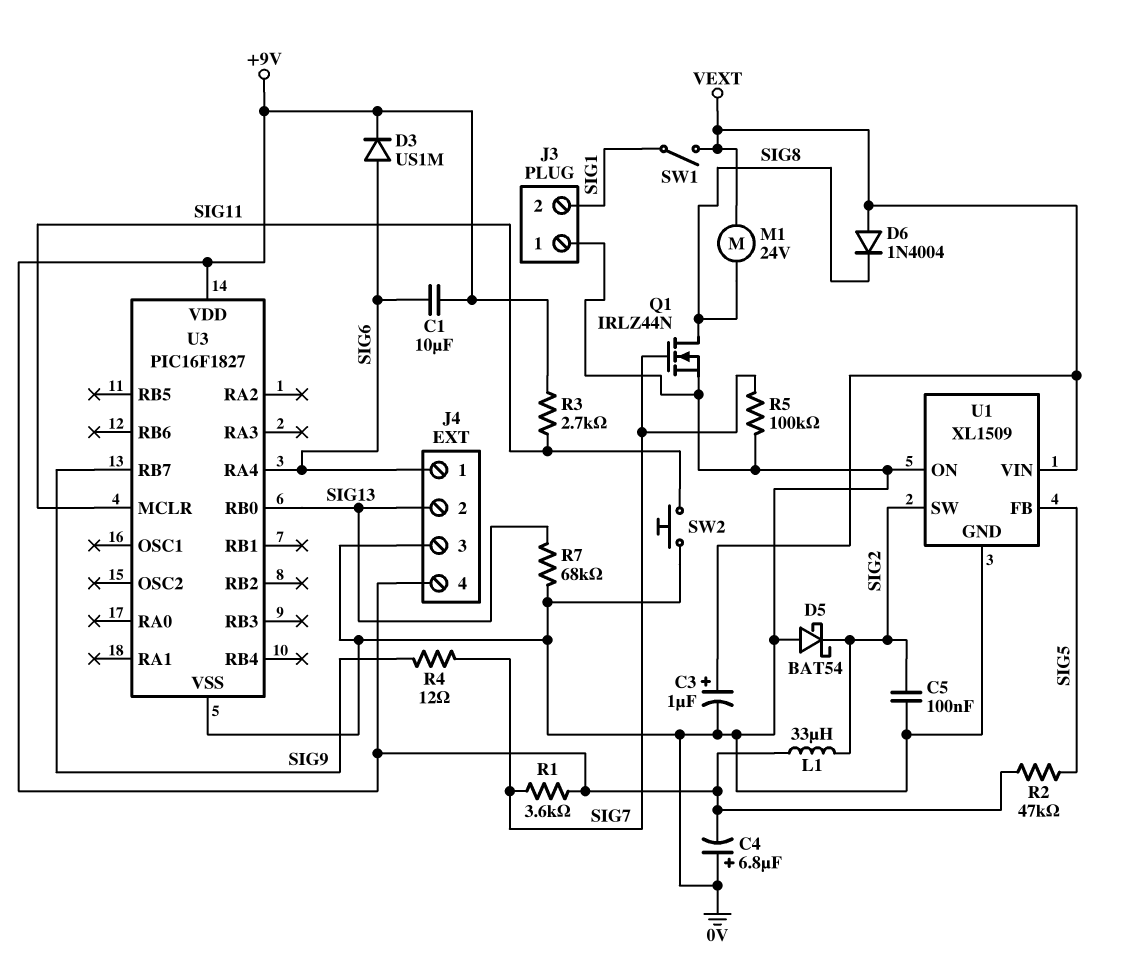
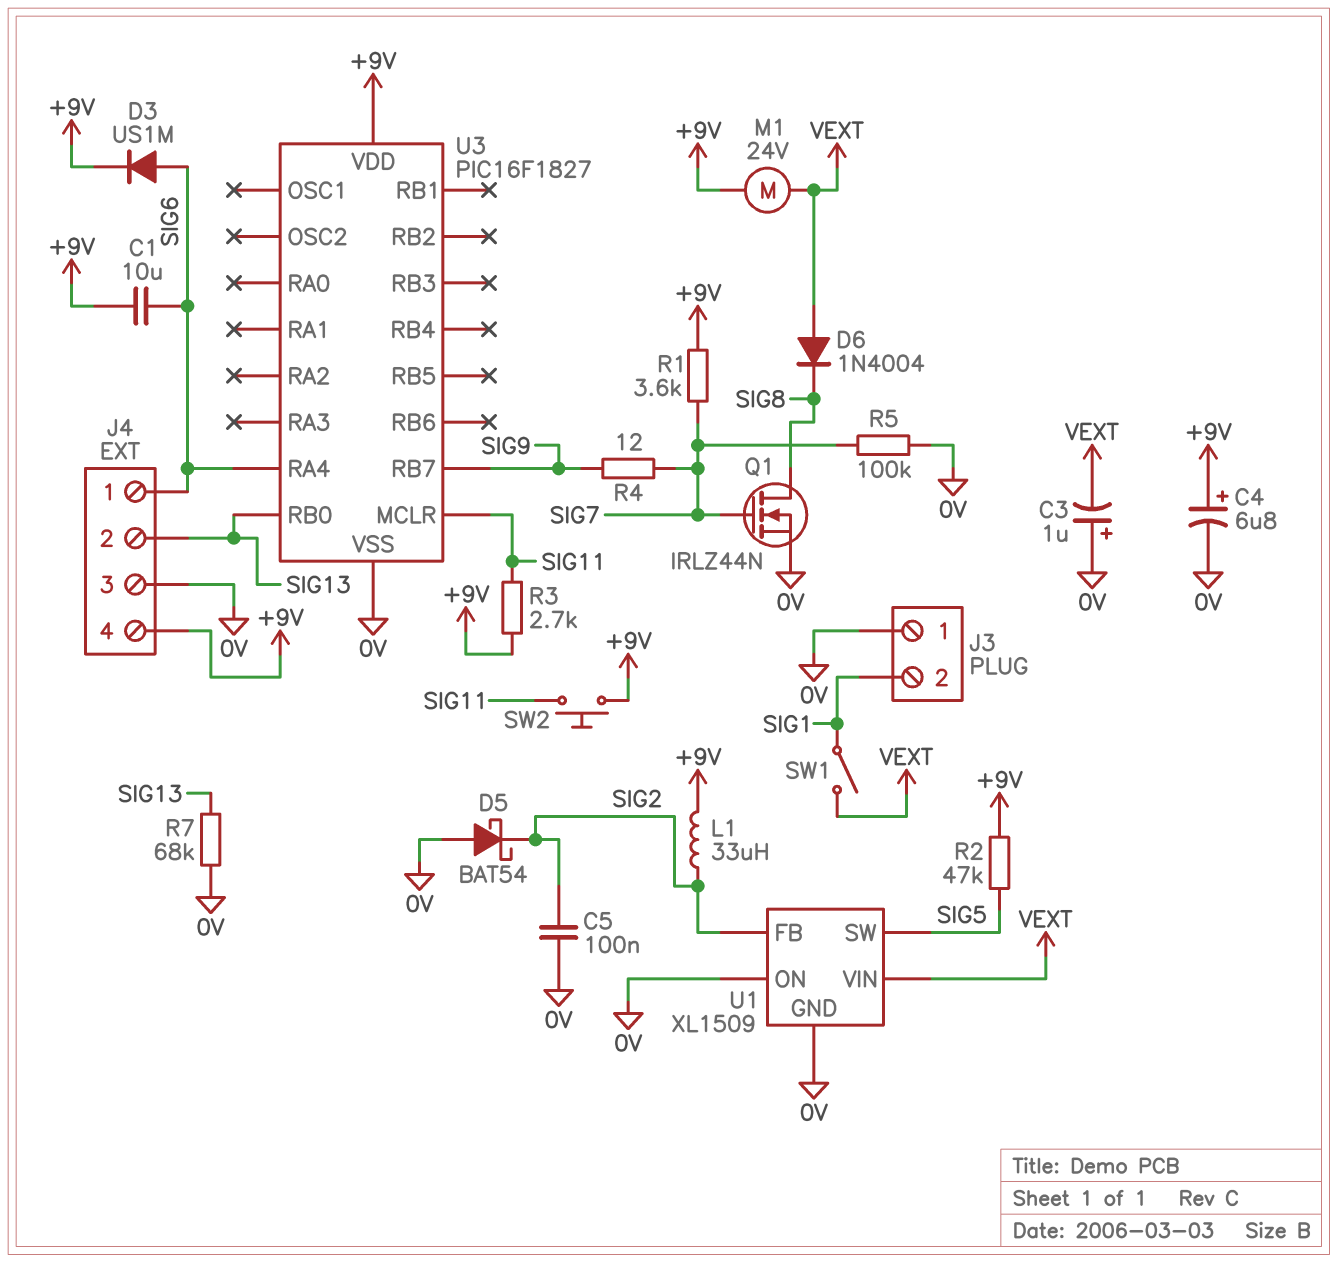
C3: 1uF (plus VEXT, minus 0V) -> 1uF (plus 0V, minus VEXT)
C4: 6.8uF (plus 0V, minus +9V) -> 6.8uF (plus +9V, minus 0V)
M1: motor 24V (SIG8, VEXT) -> motor 24V (+9V, VEXT)
SW2: button (0V, SIG11) -> button (+9V, SIG11)
U1 pin FB: SIG5 -> SIG2
U1 pin SW: SIG2 -> SIG5

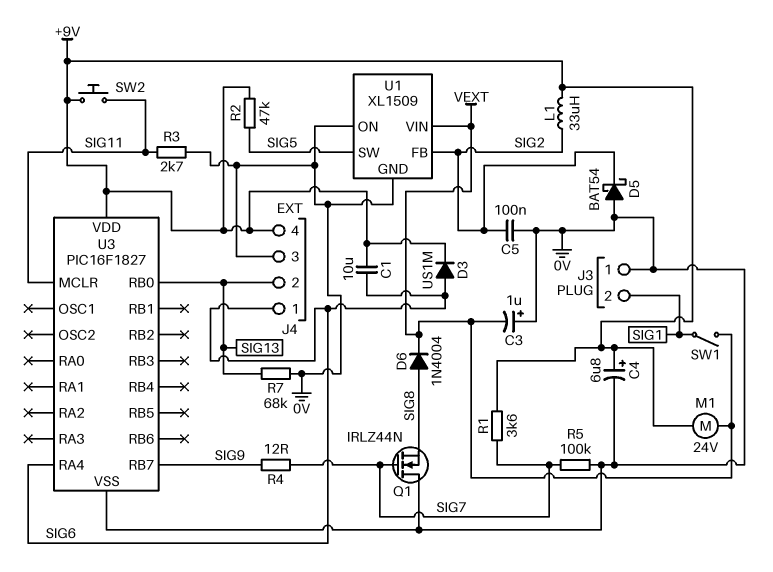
D6: diode 1N4004 (A VEXT, K SIG8) -> diode 1N4004 (A SIG8, K VEXT)
Q1: NMOS IRLZ44N (G SIG7, D SIG8, S 0V) -> NMOS IRLZ44N (G SIG7, D 0V, S SIG8)
R3: 2.7k (+9V, SIG11) -> 2.7k (0V, SIG11)

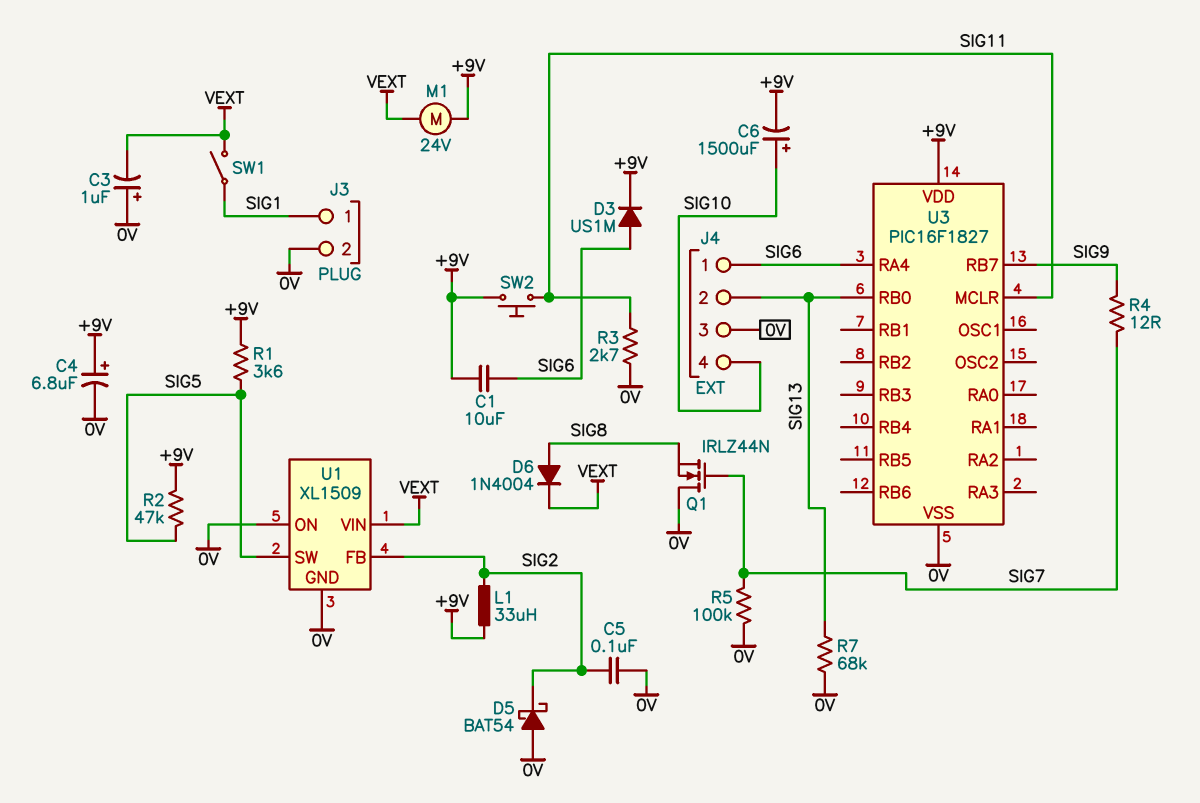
C6: none -> 1500uF (plus SIG10, minus +9V)
J3 pin 1: 0V -> SIG1
J3 pin 2: SIG1 -> 0V
J4 pin 4: +9V -> SIG10
R1: 3.6k (+9V, SIG7) -> 3.6k (+9V, SIG5)

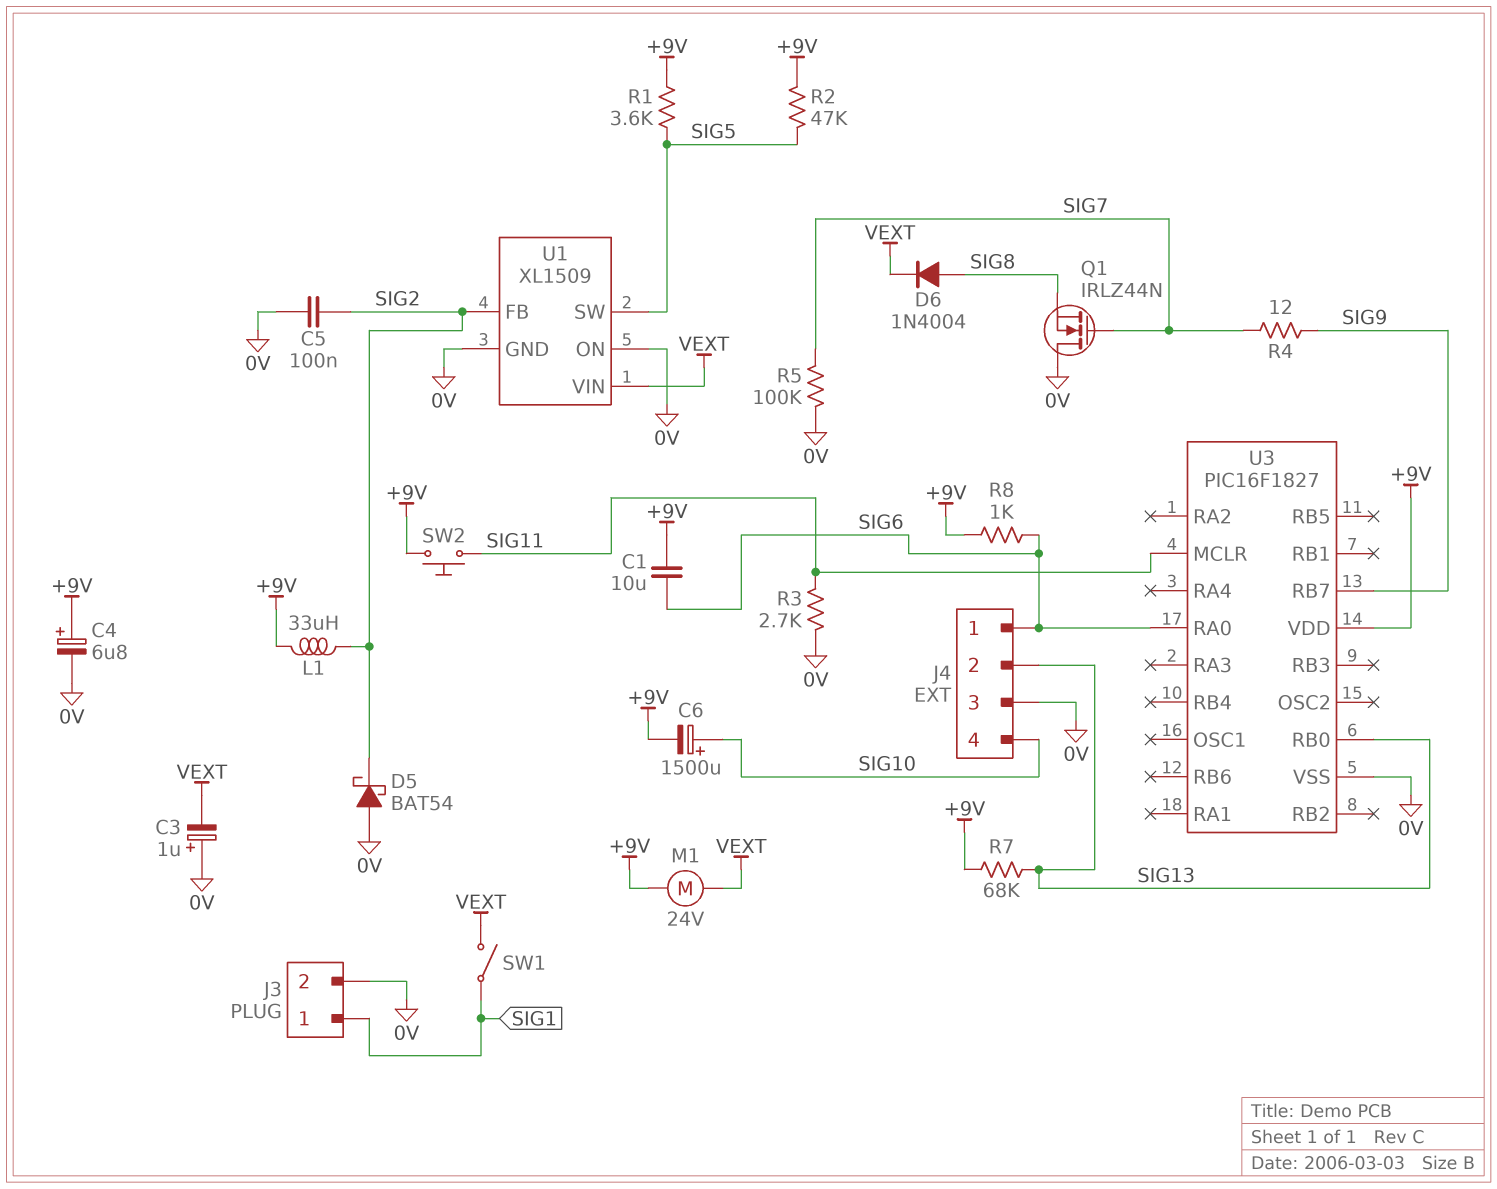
D3: diode US1M (A SIG6, K +9V) -> none
R7: 68k (0V, SIG13) -> 68k (+9V, SIG13)
R8: none -> 1k (+9V, SIG6)
U3 pin RA0: none -> SIG6
U3 pin RA4: SIG6 -> none

